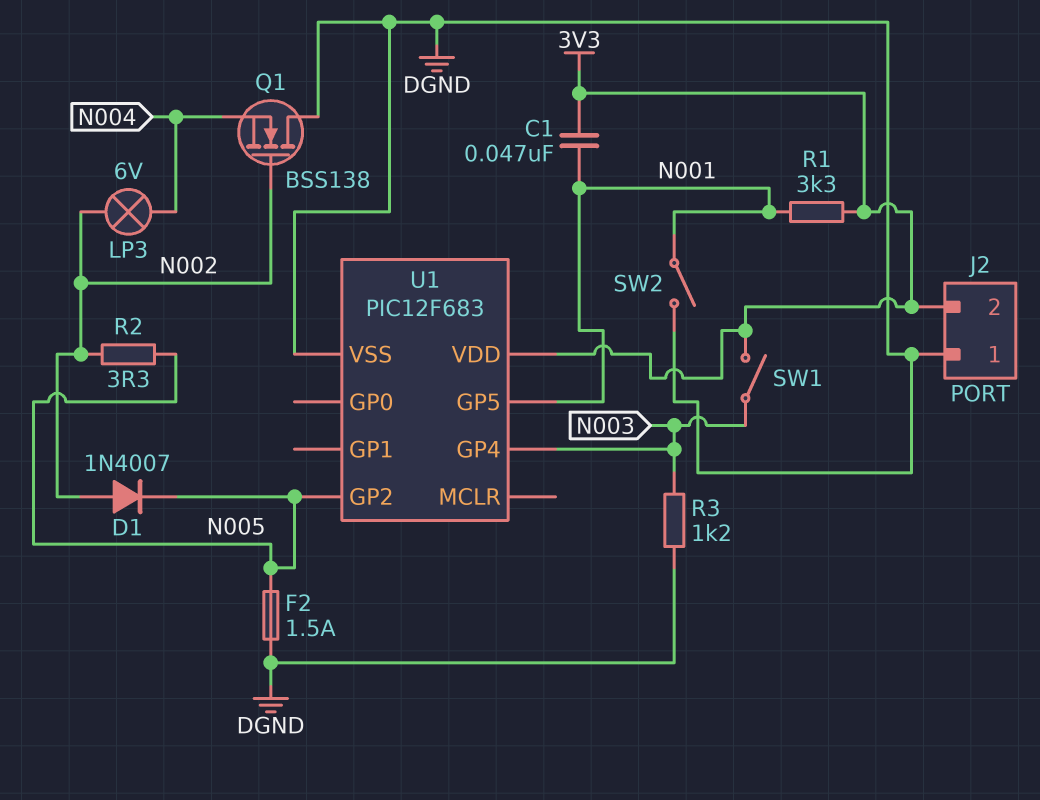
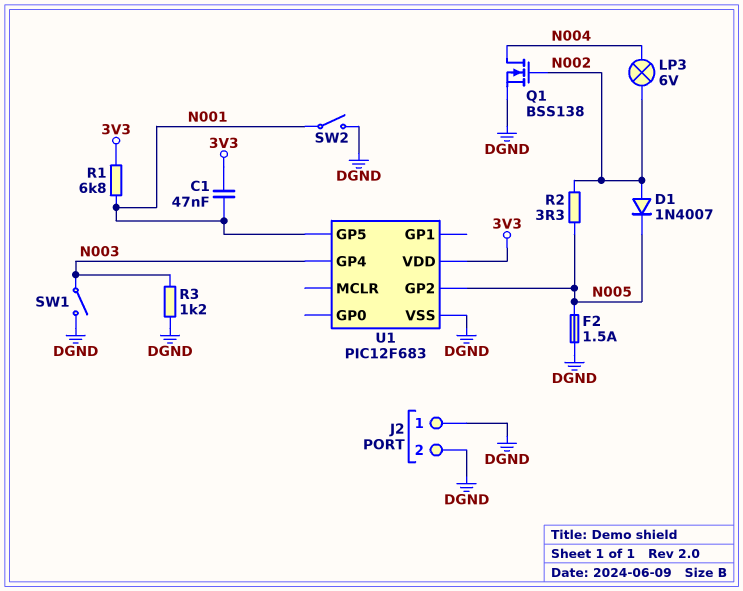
J2 pin 2: 3V3 -> DGND
Q1: NMOS BSS138 (G N002, D DGND, S N004) -> NMOS BSS138 (G N002, D N004, S DGND)
R1: 3.3k (3V3, N001) -> 6.8k (3V3, N001)
SW1: switch (3V3, N003) -> switch (DGND, N003)

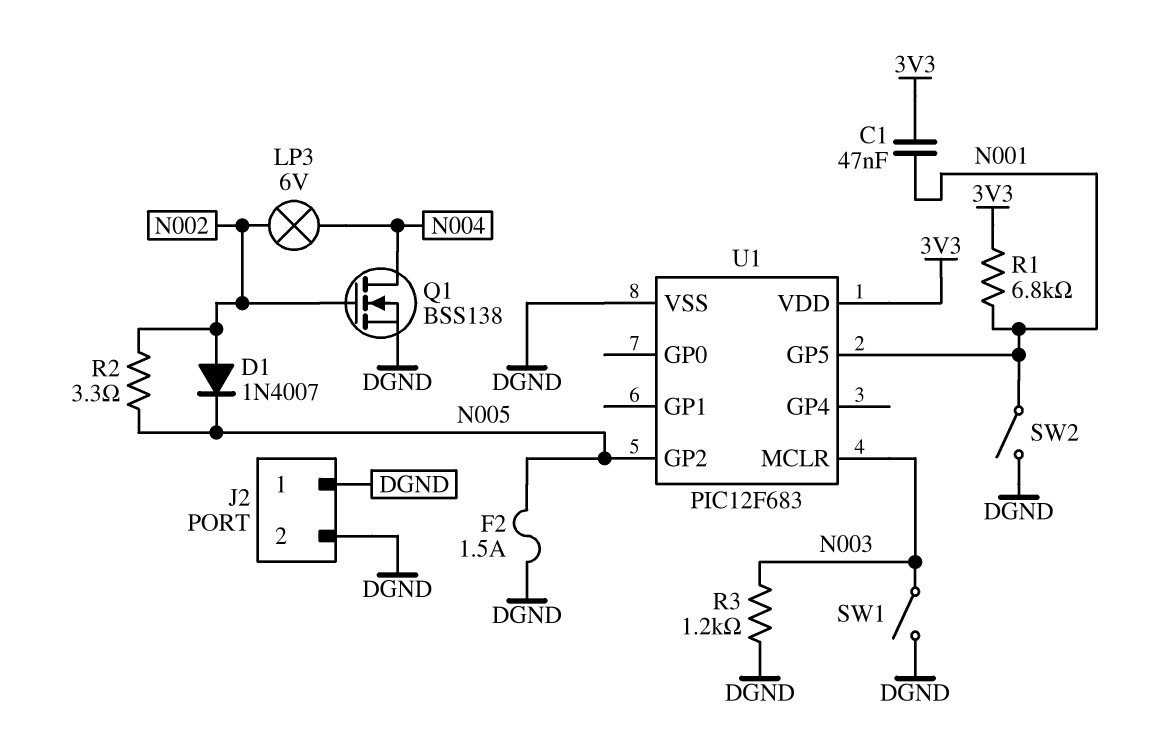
U1 pin GP4: N003 -> none
U1 pin MCLR: none -> N003

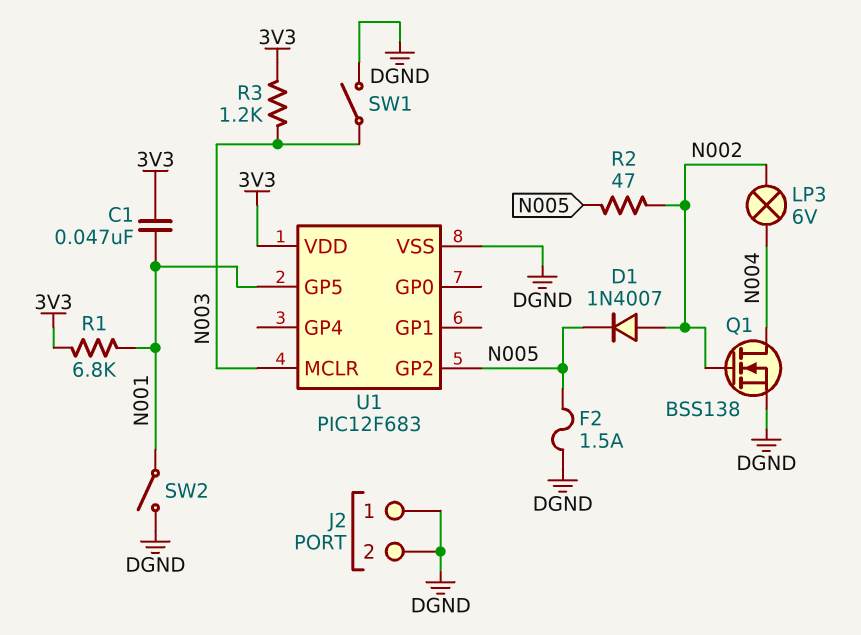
R2: 3.3 (N002, N005) -> 47 (N002, N005)
R3: 1.2k (DGND, N003) -> 1.2k (3V3, N003)

